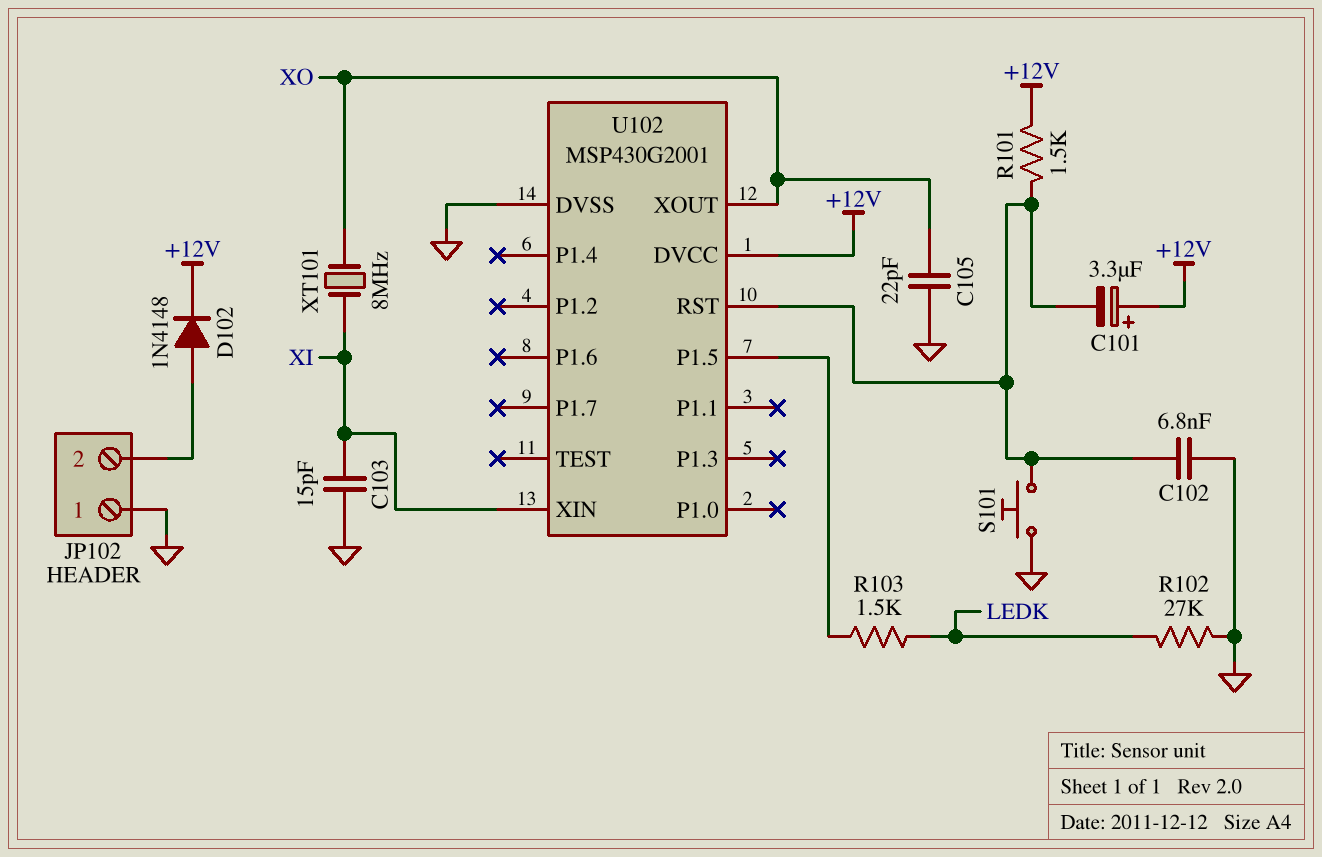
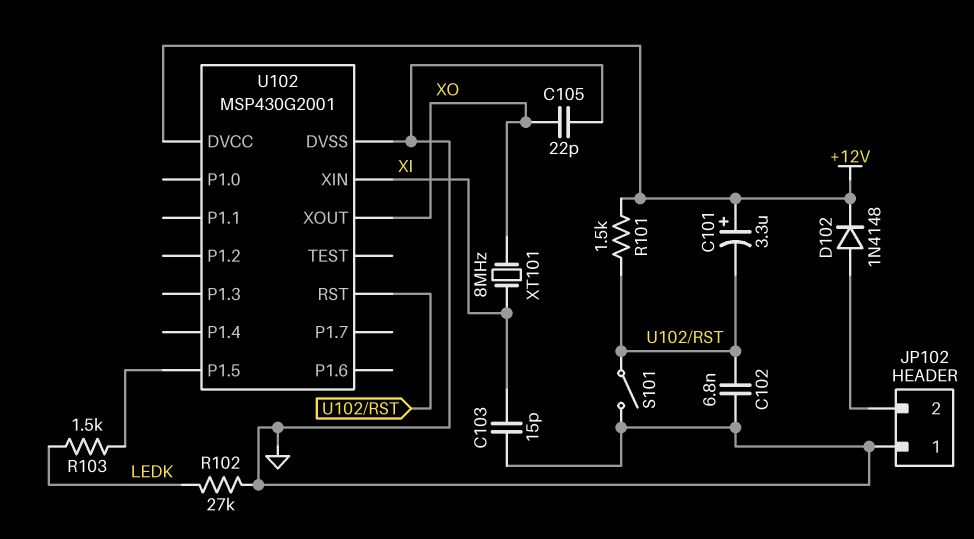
S101: button (GND, U102/RST) -> switch (GND, U102/RST)

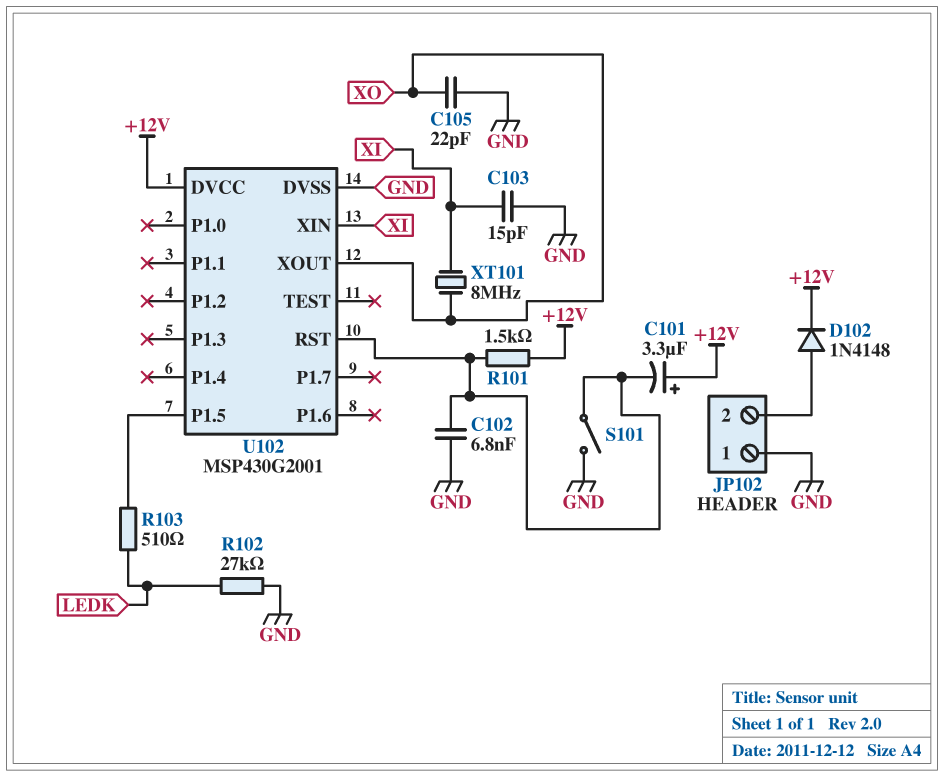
R103: 1.5k (LEDK, U102/P1.5) -> 510 (LEDK, U102/P1.5)

